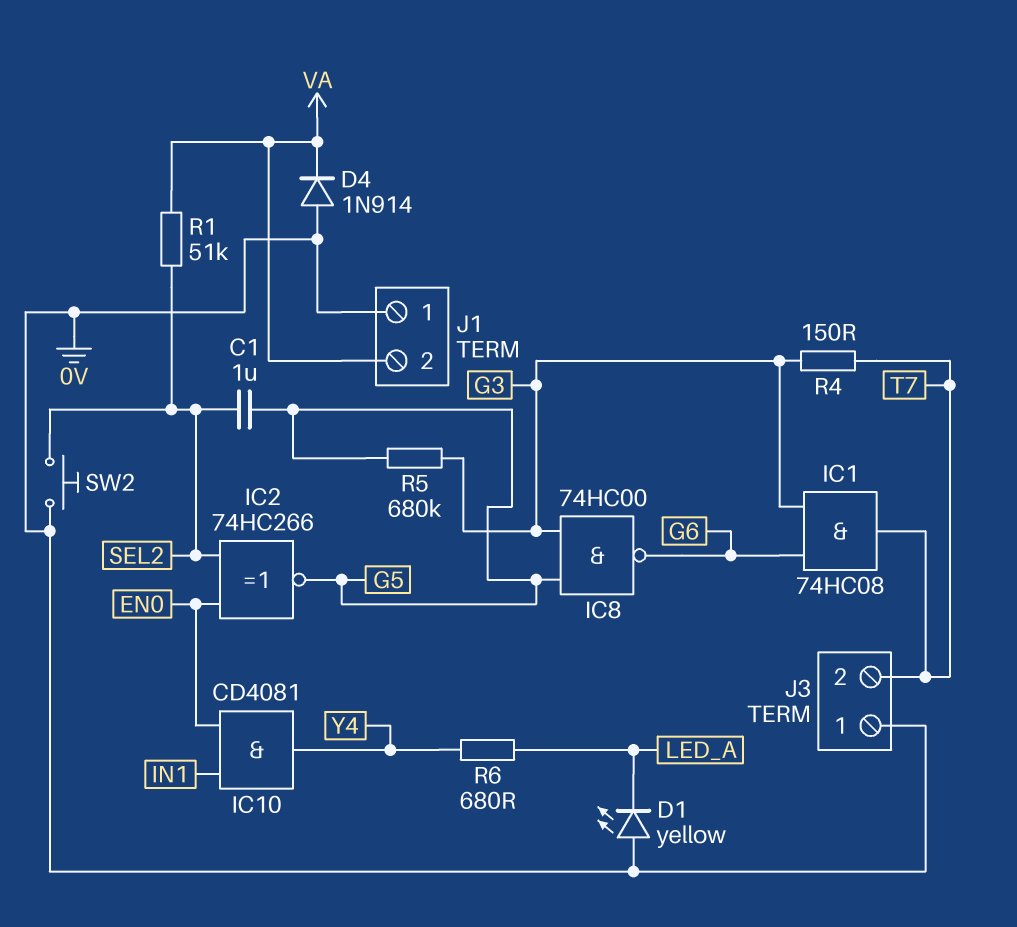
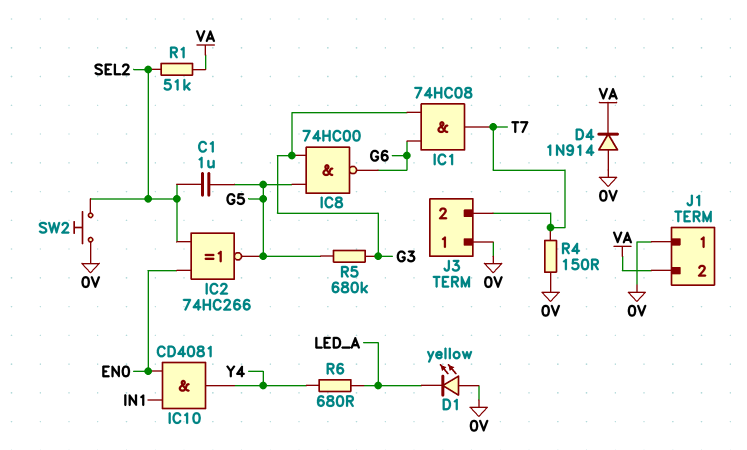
R4: 150 (G3, T7) -> 150 (0V, T7)

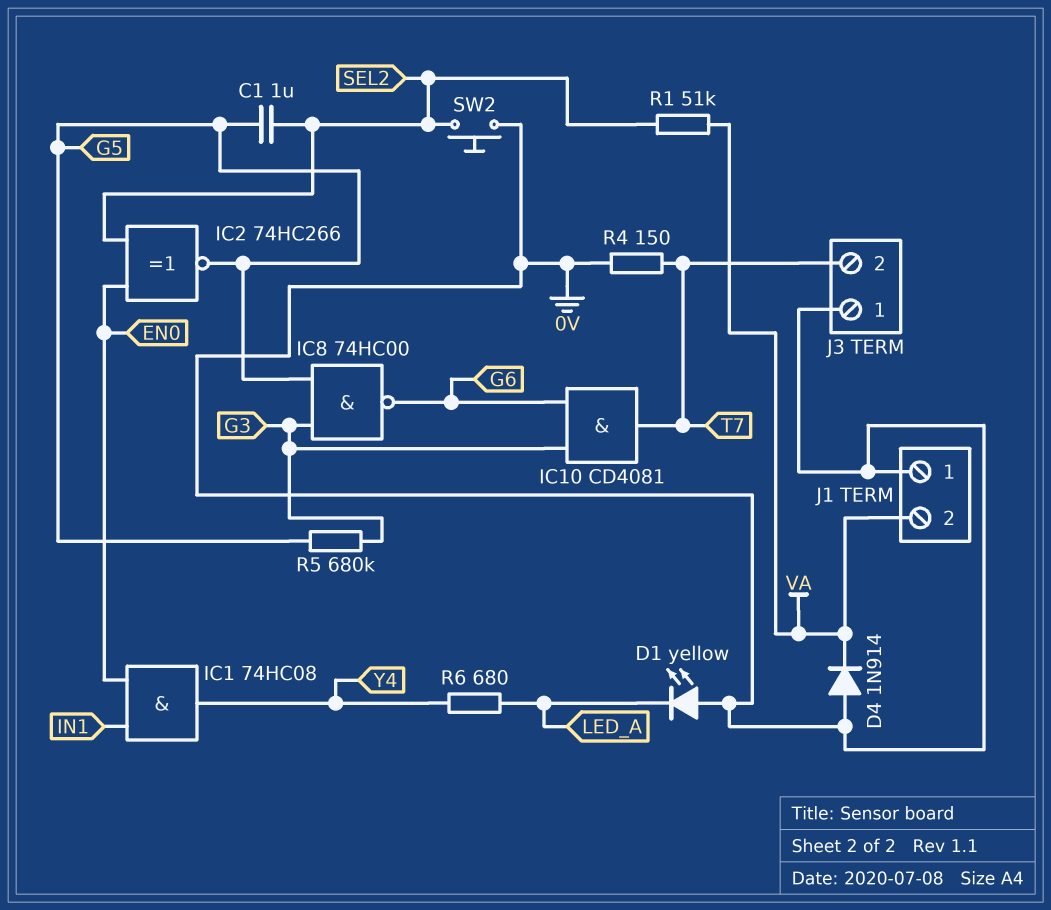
IC1: AND 74HC08 (in G3, in G6, out T7) -> AND 74HC08 (in EN0, in IN1, out Y4)
IC10: AND CD4081 (in EN0, in IN1, out Y4) -> AND CD4081 (in G3, in G6, out T7)

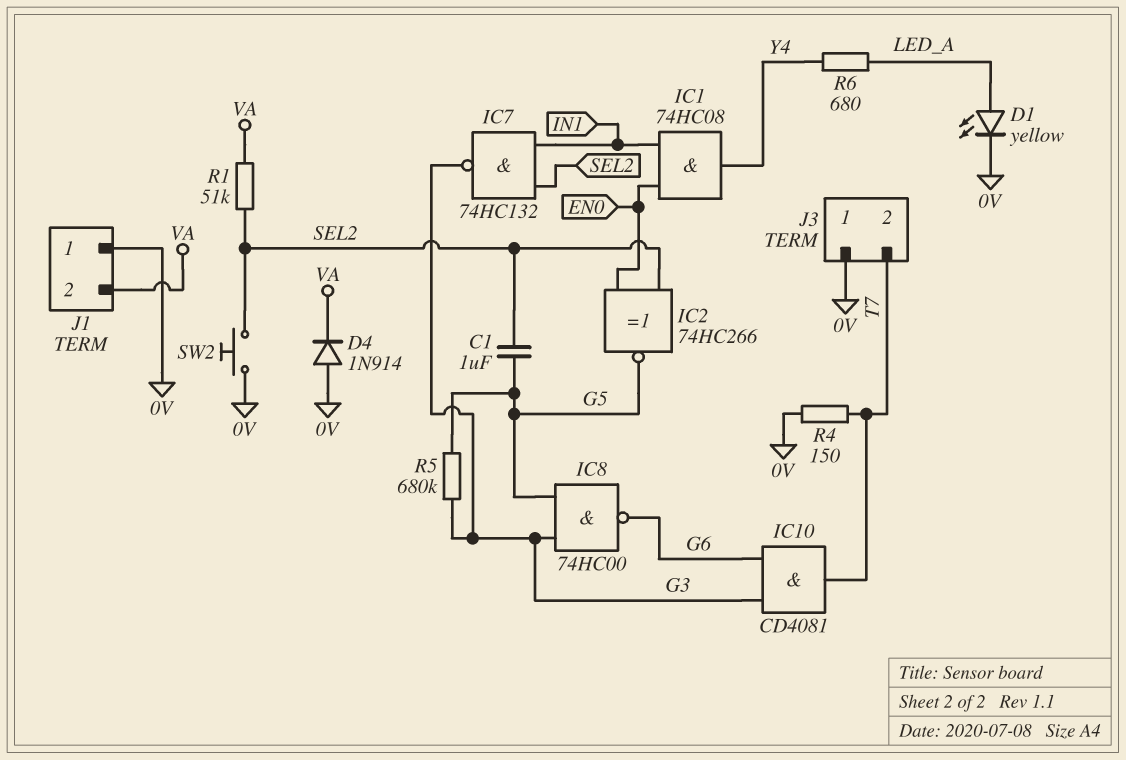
D1: LED yellow (A 0V, K LED_A) -> LED yellow (A LED_A, K 0V)
IC7: none -> NAND 74HC132 (in IN1, in SEL2, out G3)

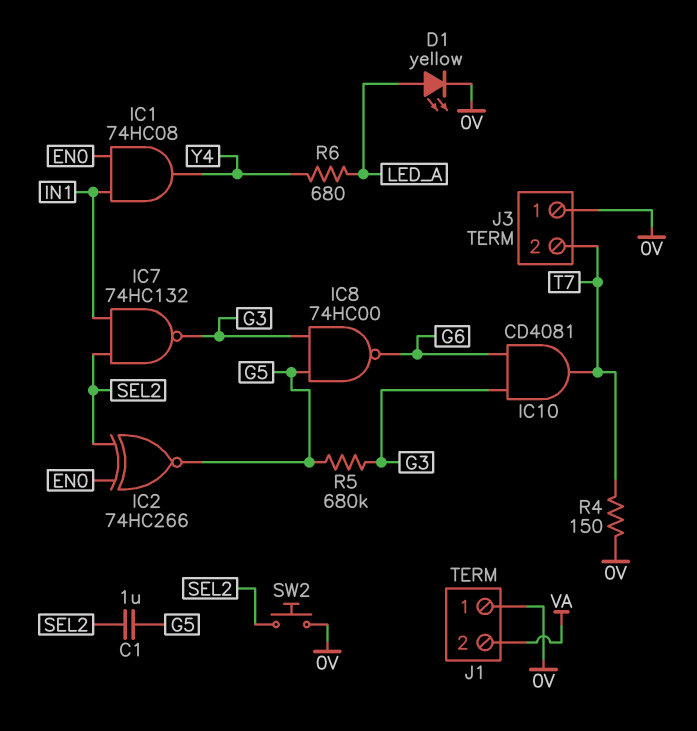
D4: diode 1N914 (A 0V, K VA) -> none
R1: 51k (SEL2, VA) -> none

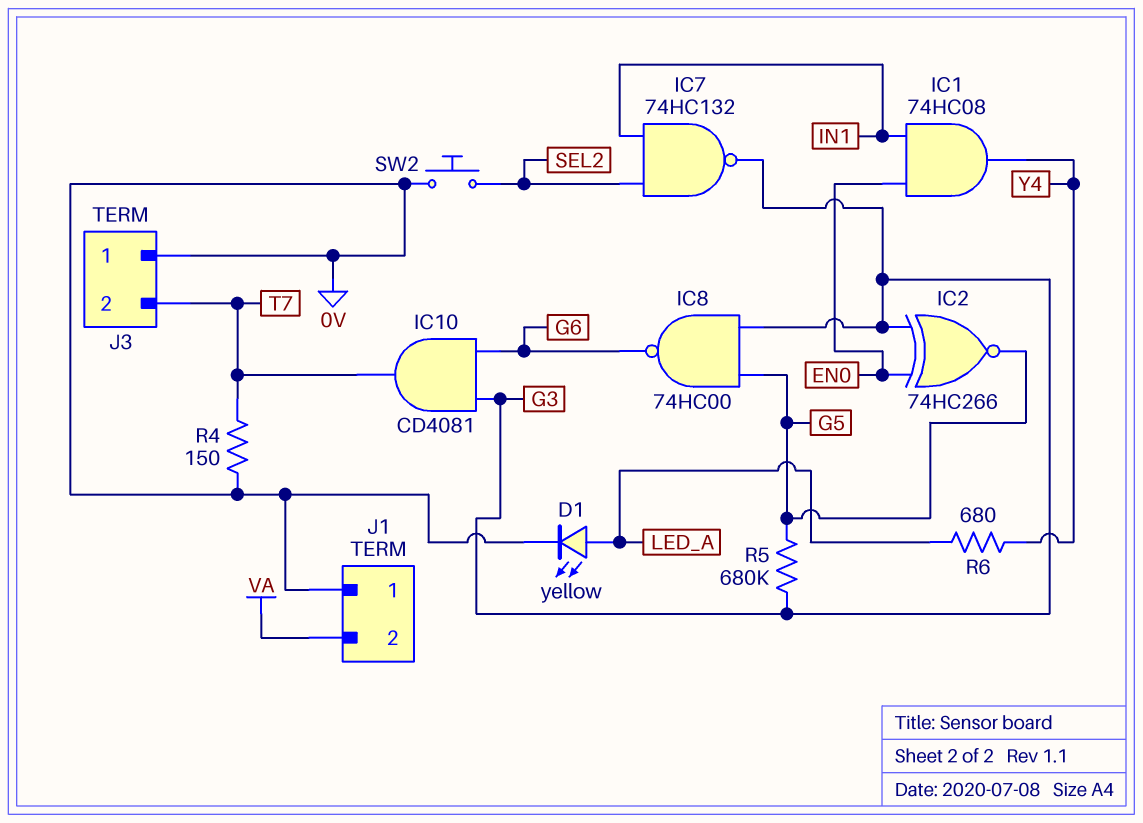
C1: 1uF (G5, SEL2) -> none
IC2: XNOR 74HC266 (in EN0, in SEL2, out G5) -> XNOR 74HC266 (in EN0, in G3, out G5)

